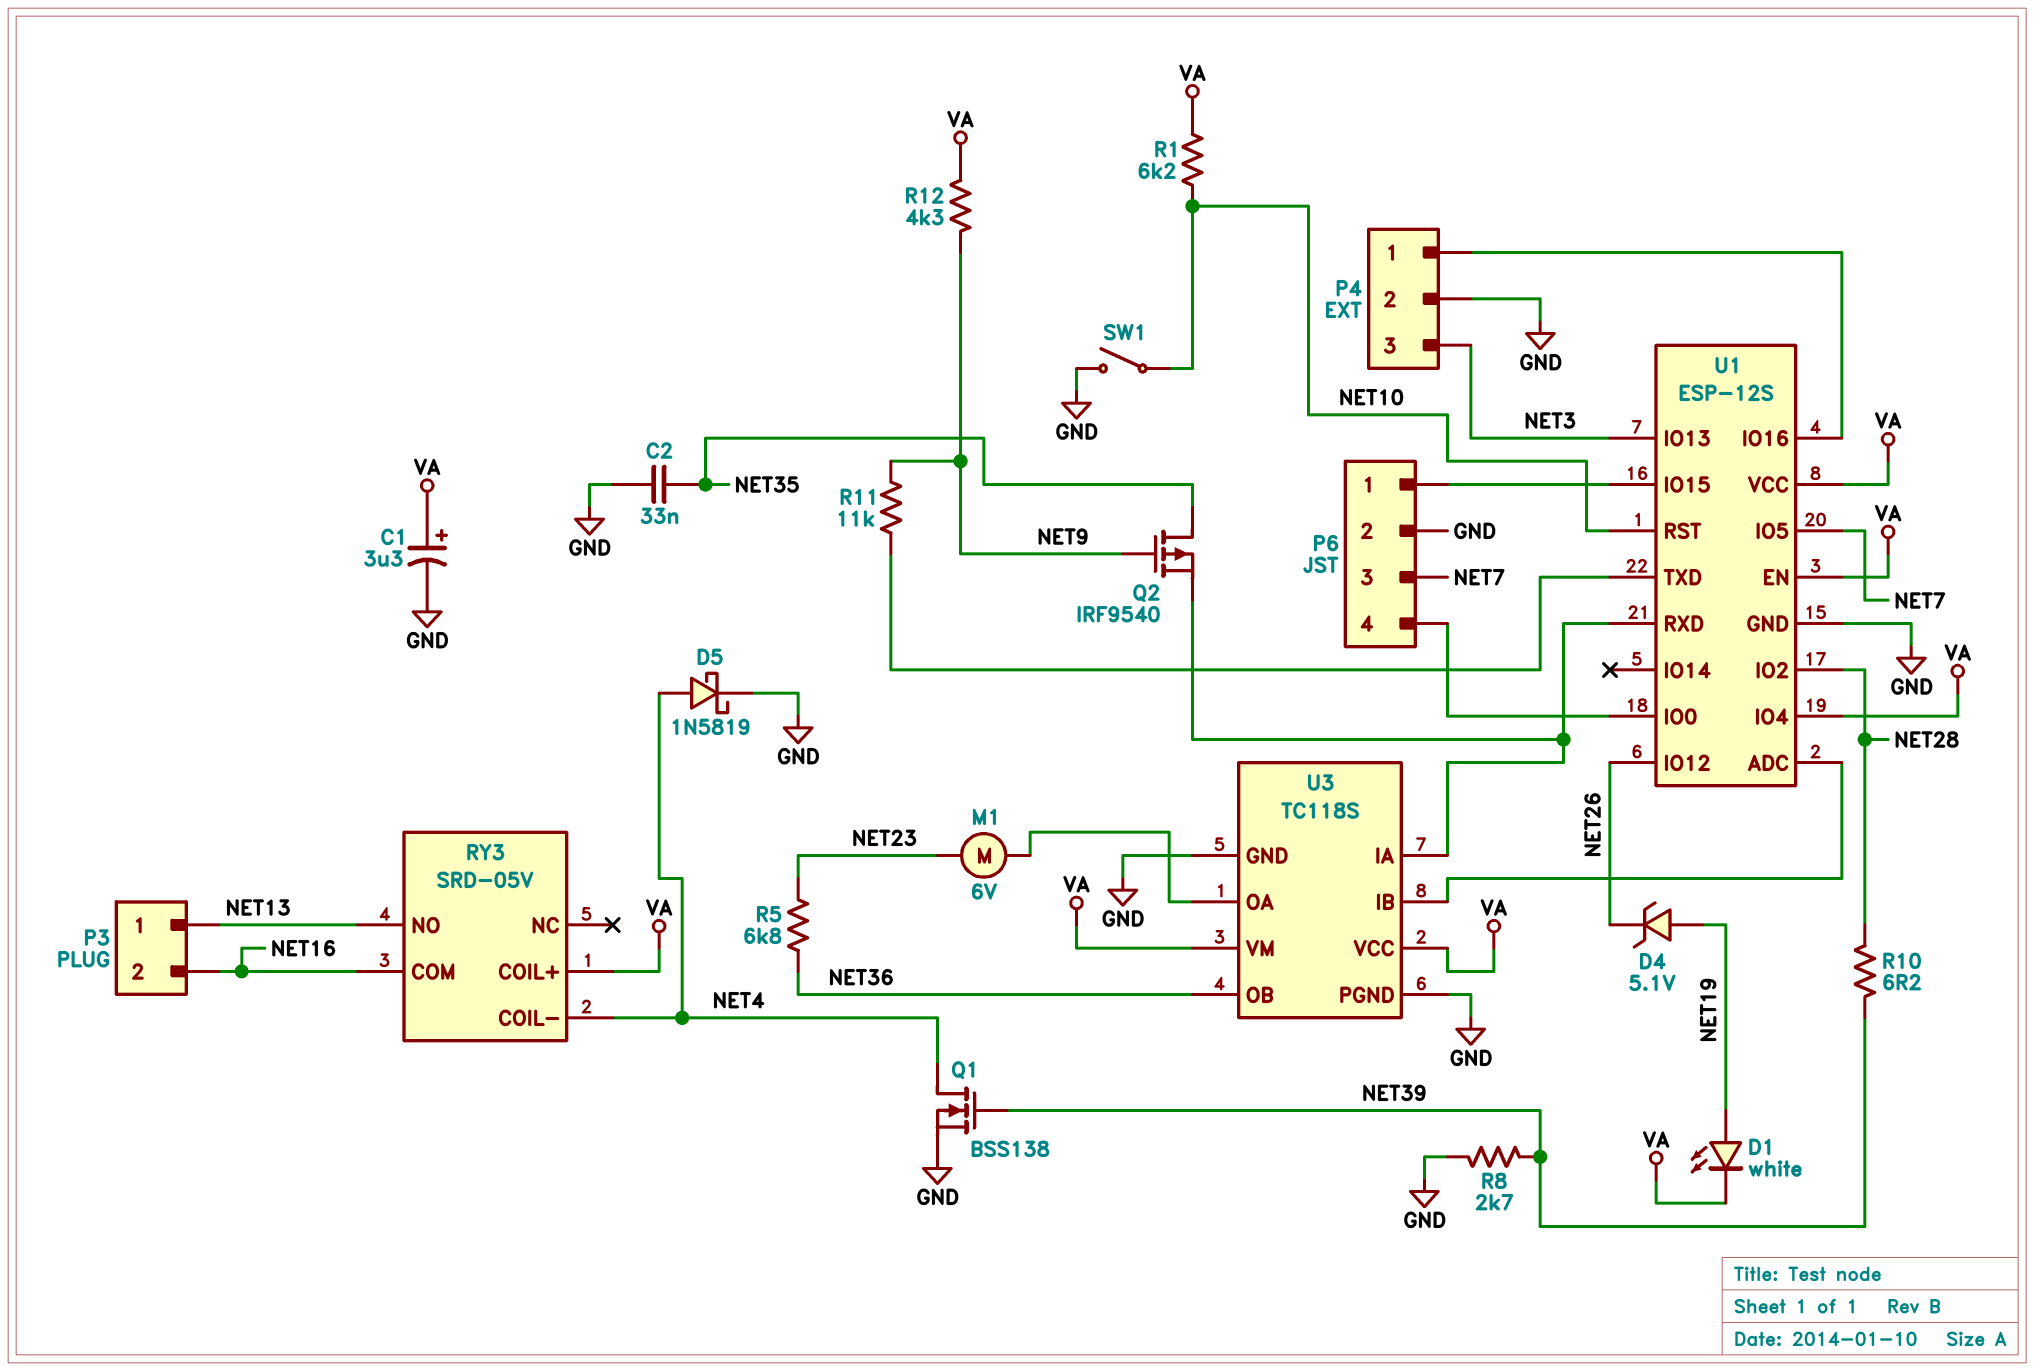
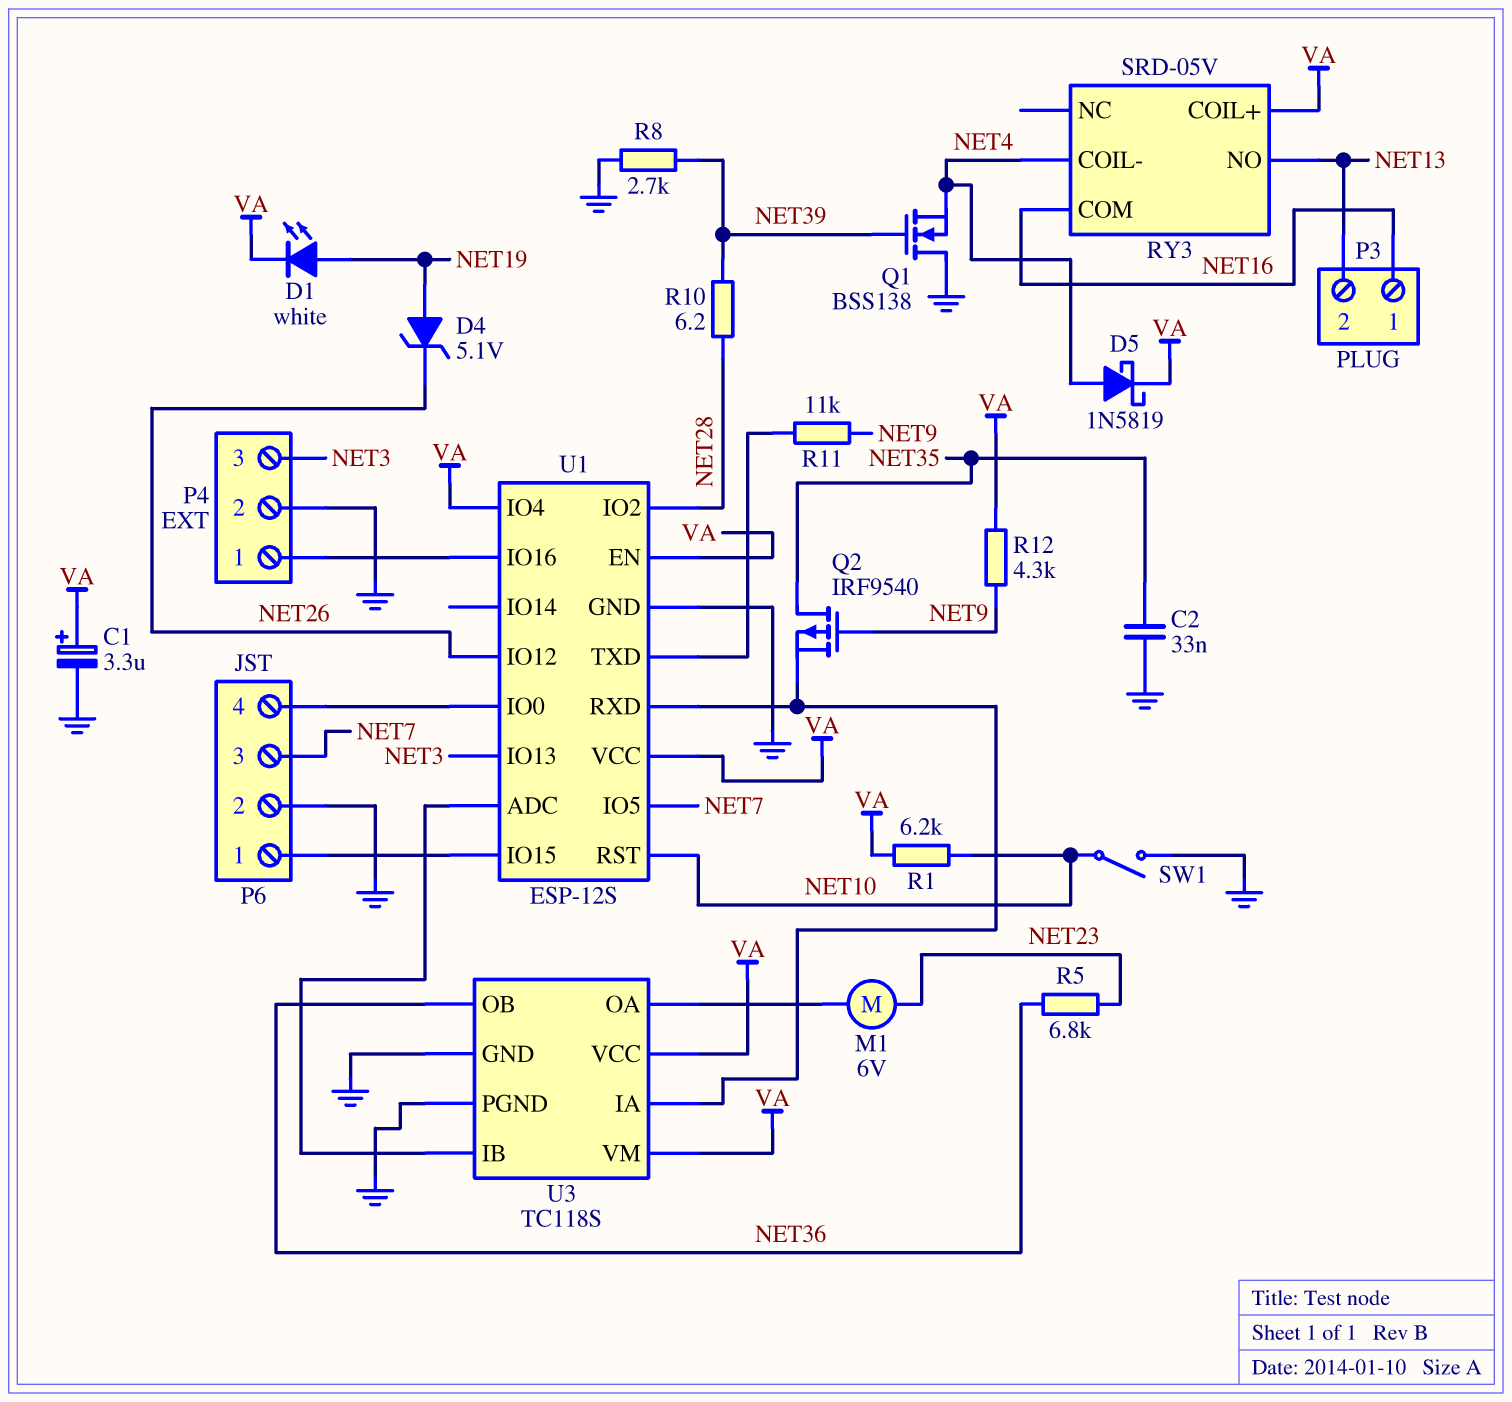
D5: schottky 1N5819 (A NET4, K GND) -> schottky 1N5819 (A NET4, K VA)
P3 pin 1: NET13 -> NET16
P3 pin 2: NET16 -> NET13
Q1: NMOS BSS138 (G NET39, D NET4, S GND) -> NMOS BSS138 (G NET39, D GND, S NET4)

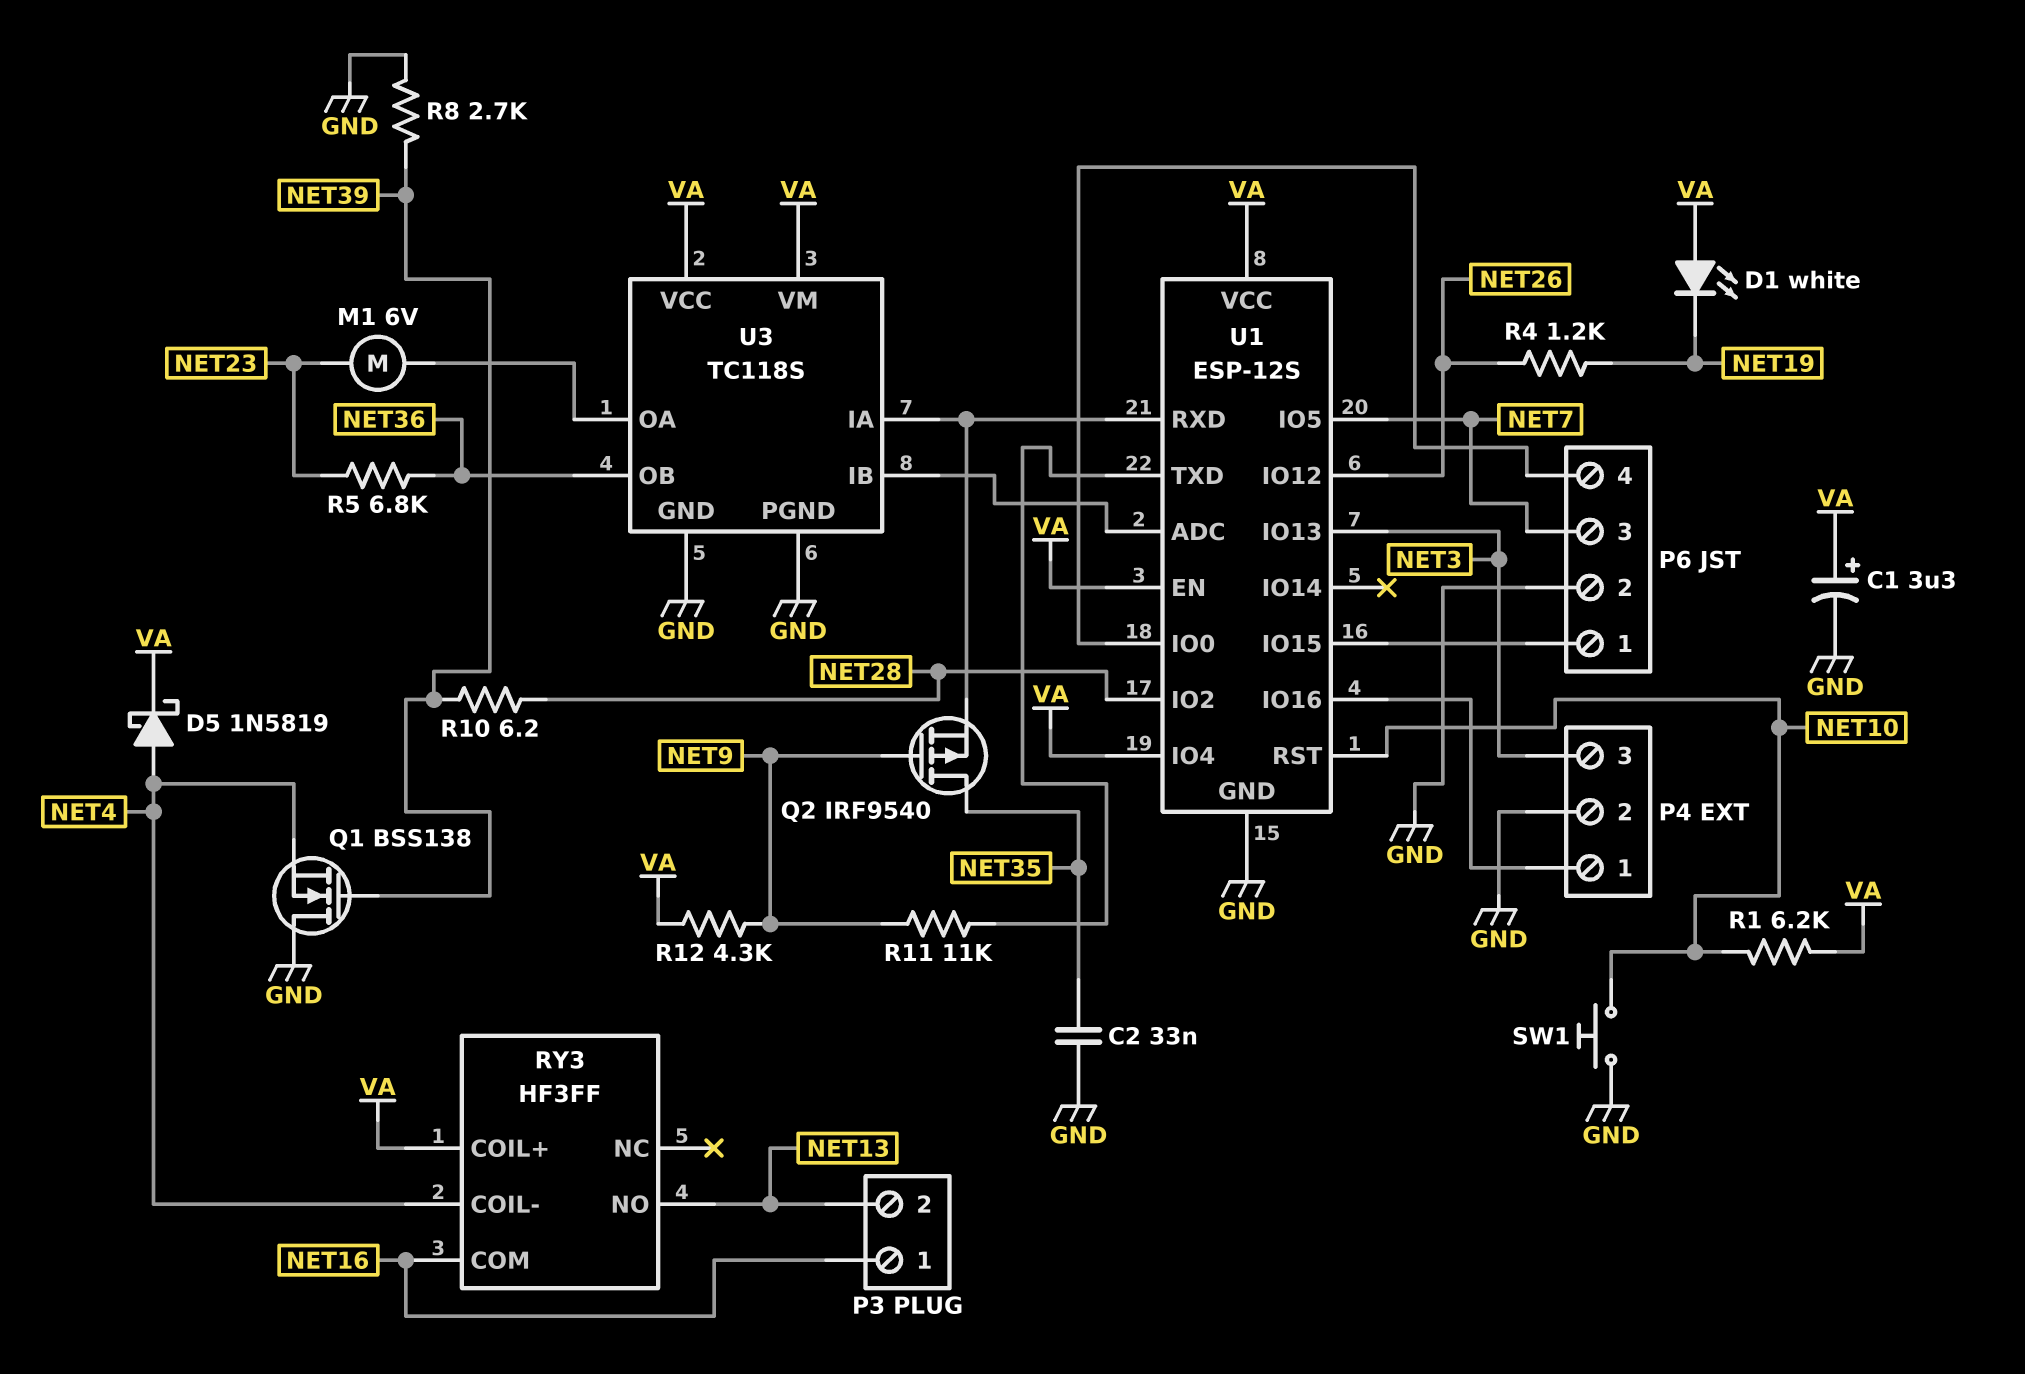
D1: LED white (A NET19, K VA) -> LED white (A VA, K NET19)
D4: zener 5.1V (A NET19, K NET26) -> none
R4: none -> 1.2k (NET19, NET26)
RY3: SRD-05V -> HF3FF
SW1: switch (GND, NET10) -> button (GND, NET10)

